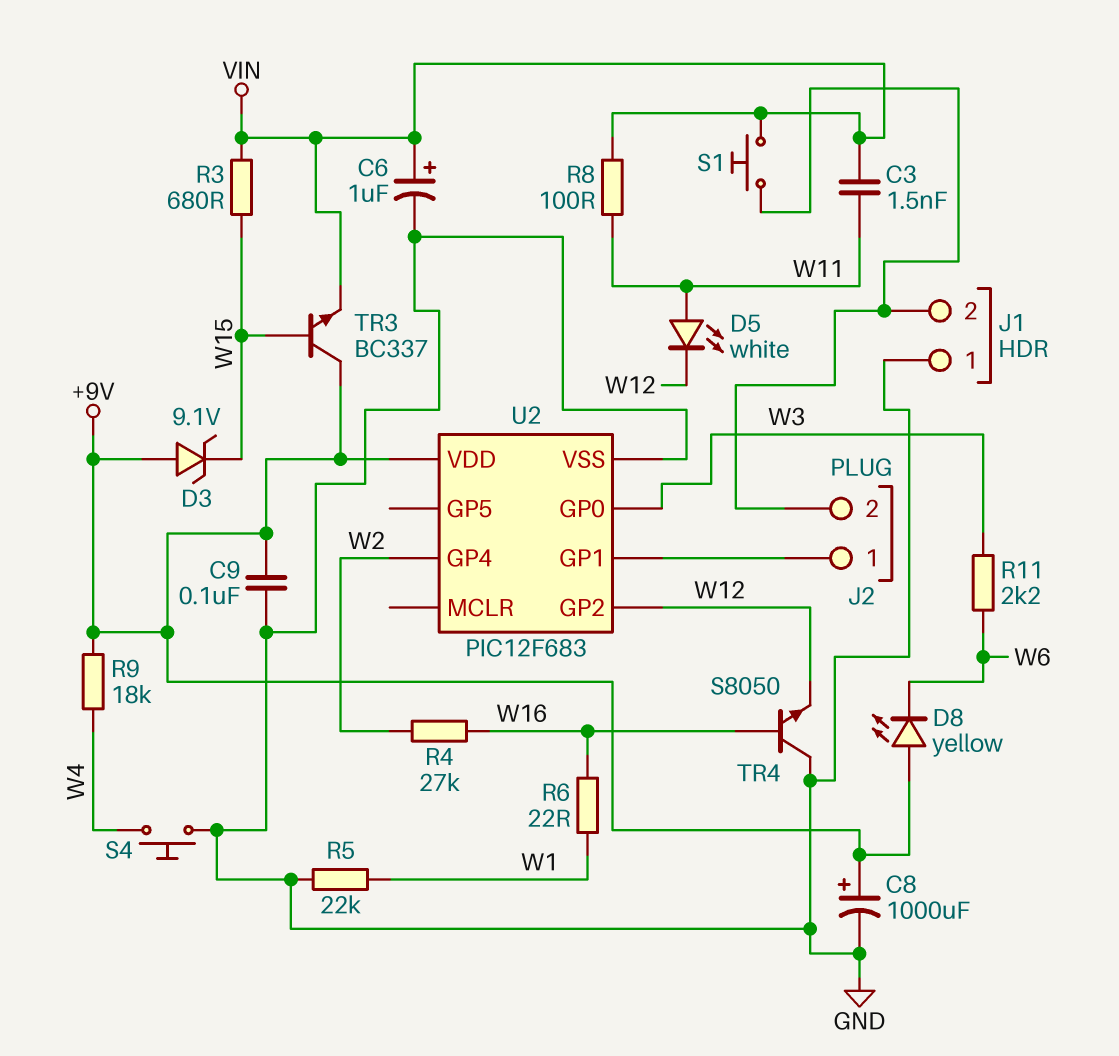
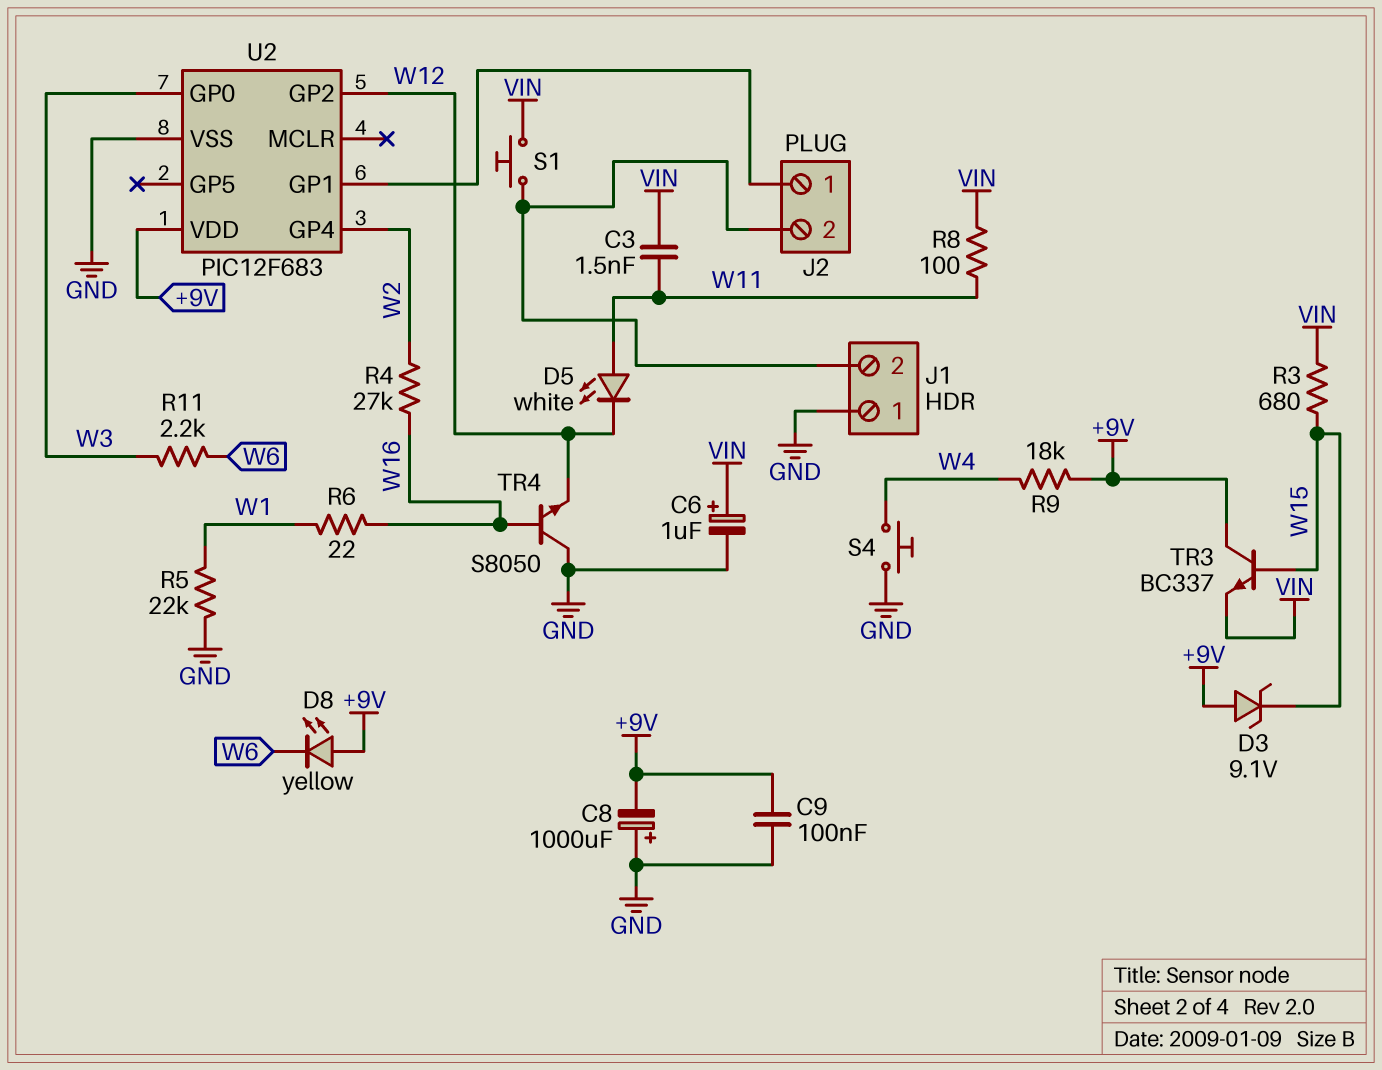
C8: 1000uF (plus +9V, minus GND) -> 1000uF (plus GND, minus +9V)

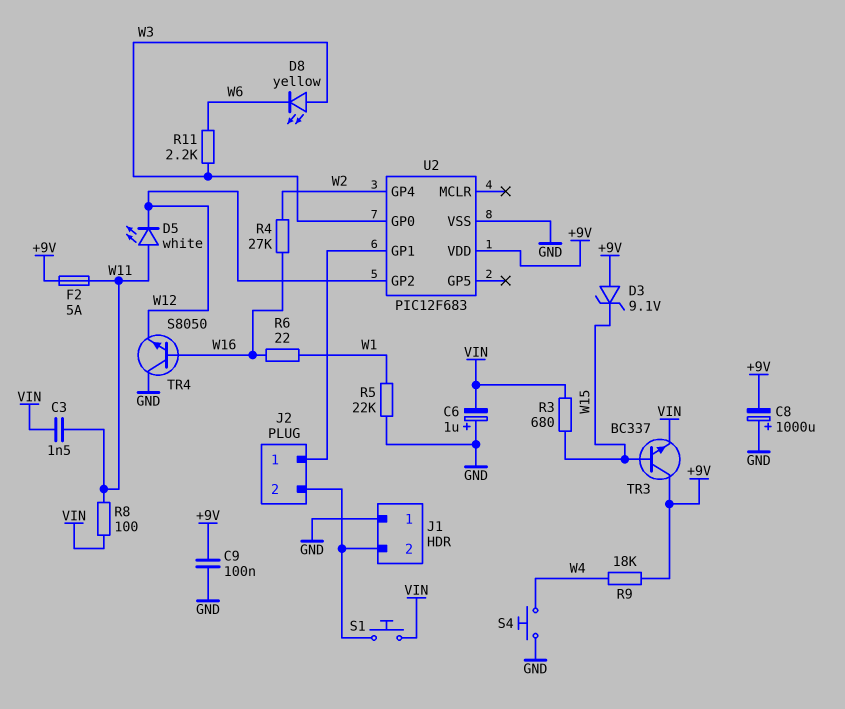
C6: 1uF (plus VIN, minus GND) -> 1uF (plus GND, minus VIN)
D8: LED yellow (A +9V, K W6) -> LED yellow (A W3, K W6)
F2: none -> 5A (+9V, W11)

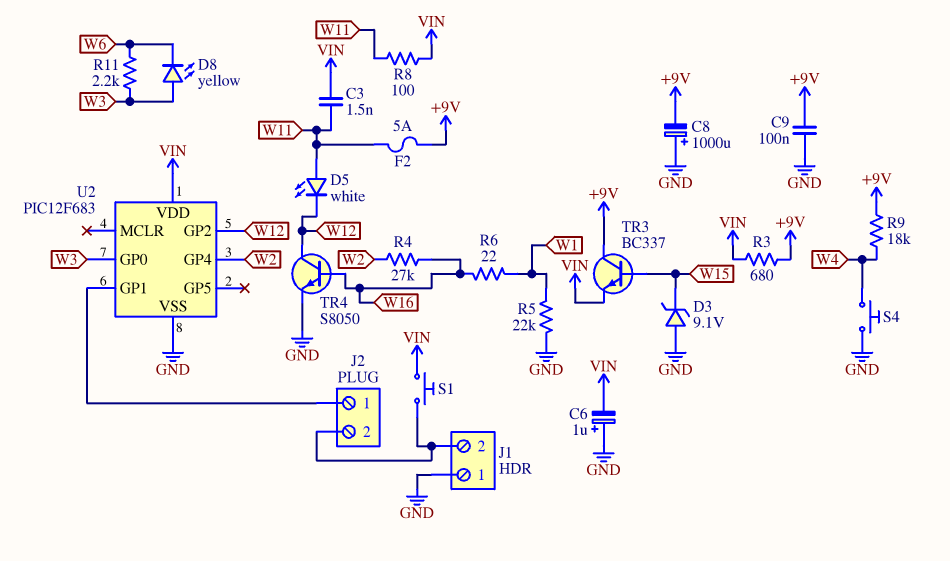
D3: zener 9.1V (A +9V, K W15) -> zener 9.1V (A GND, K W15)
R3: 680 (VIN, W15) -> 680 (+9V, VIN)
TR4: NPN S8050 (B W16, C GND, E W12) -> NPN S8050 (B W16, C W12, E GND)
U2 pin VDD: +9V -> VIN

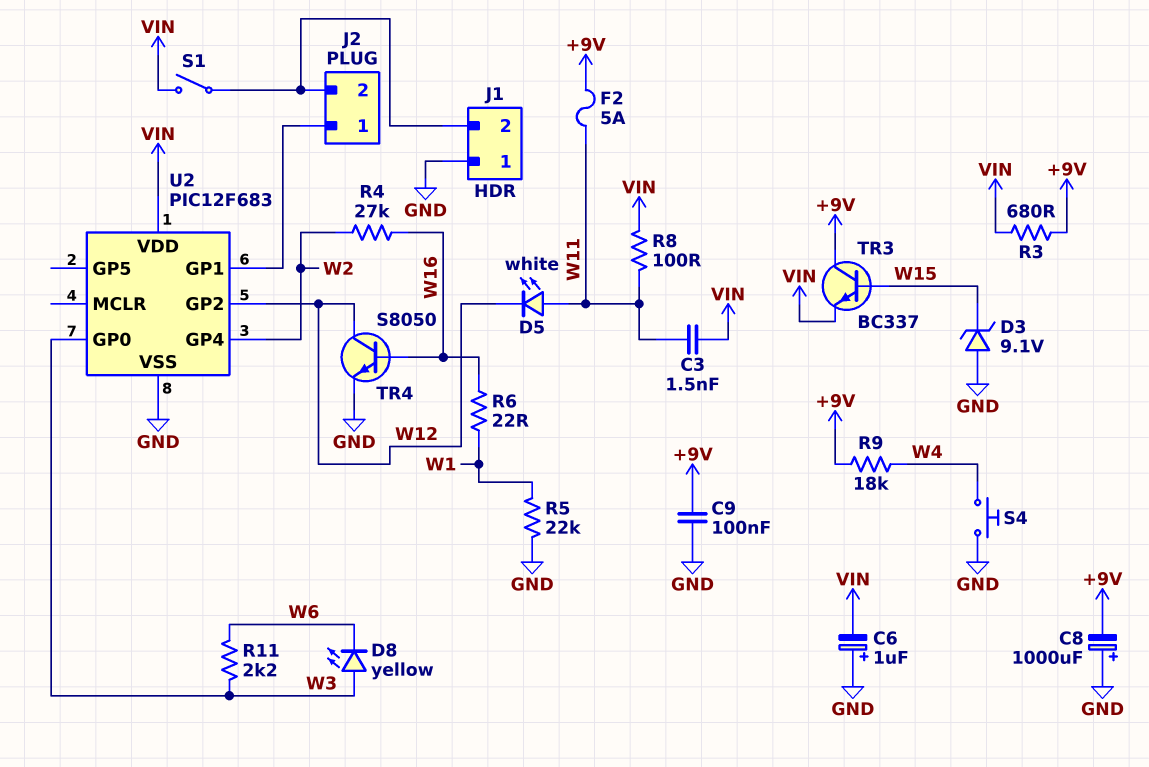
S1: button (J1/2, VIN) -> switch (J1/2, VIN)

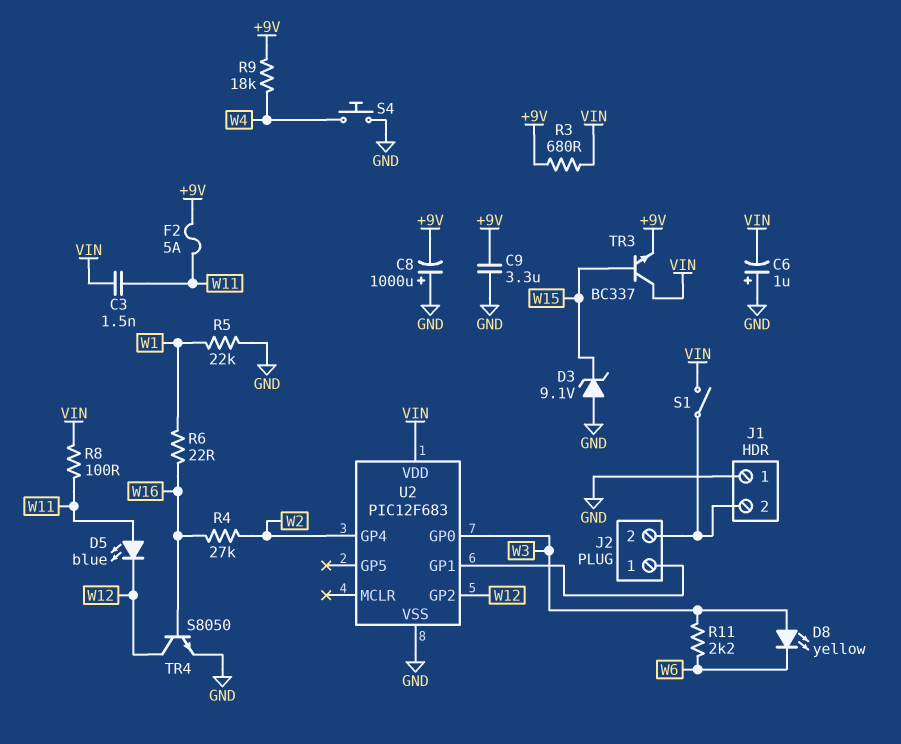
C9: 100nF (+9V, GND) -> 3.3uF (+9V, GND)
D5: LED white (A W11, K W12) -> LED blue (A W11, K W12)
TR3: NPN BC337 (B W15, C +9V, E VIN) -> NPN BC337 (B W15, C VIN, E +9V)

